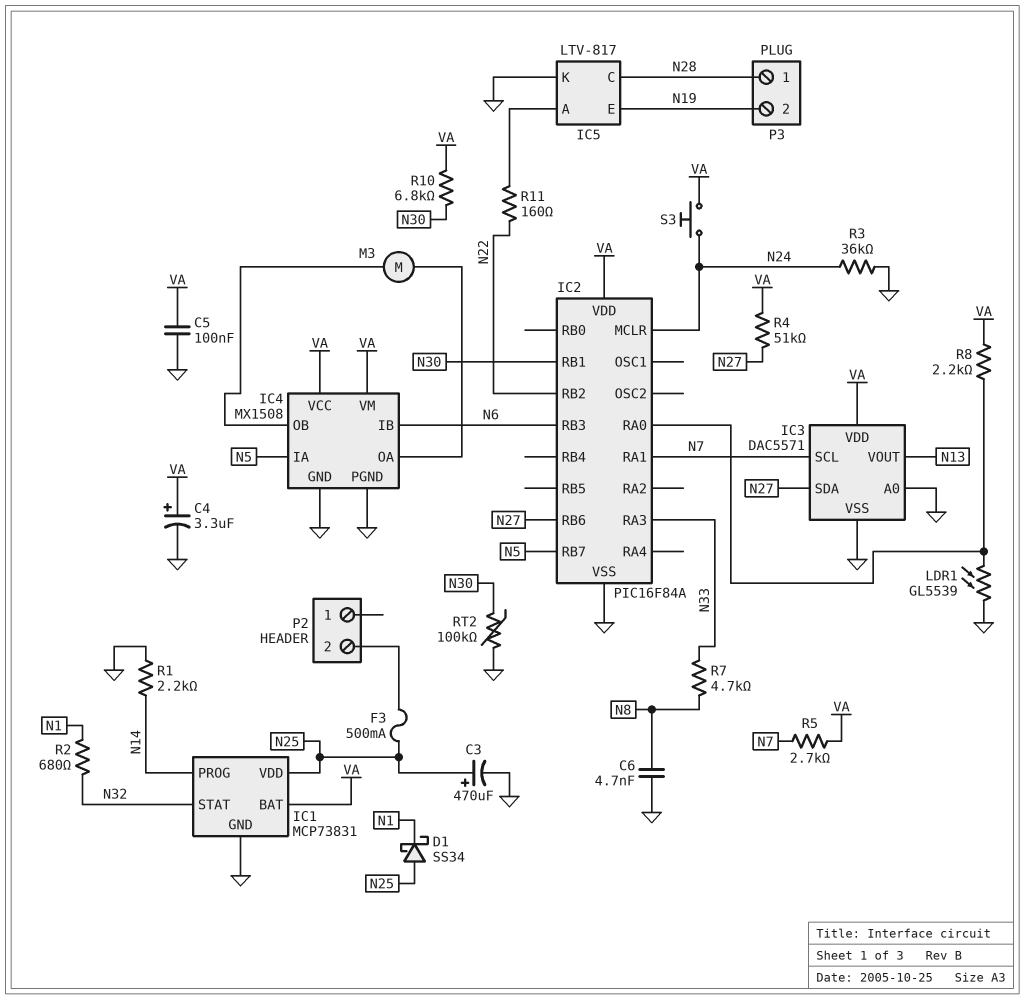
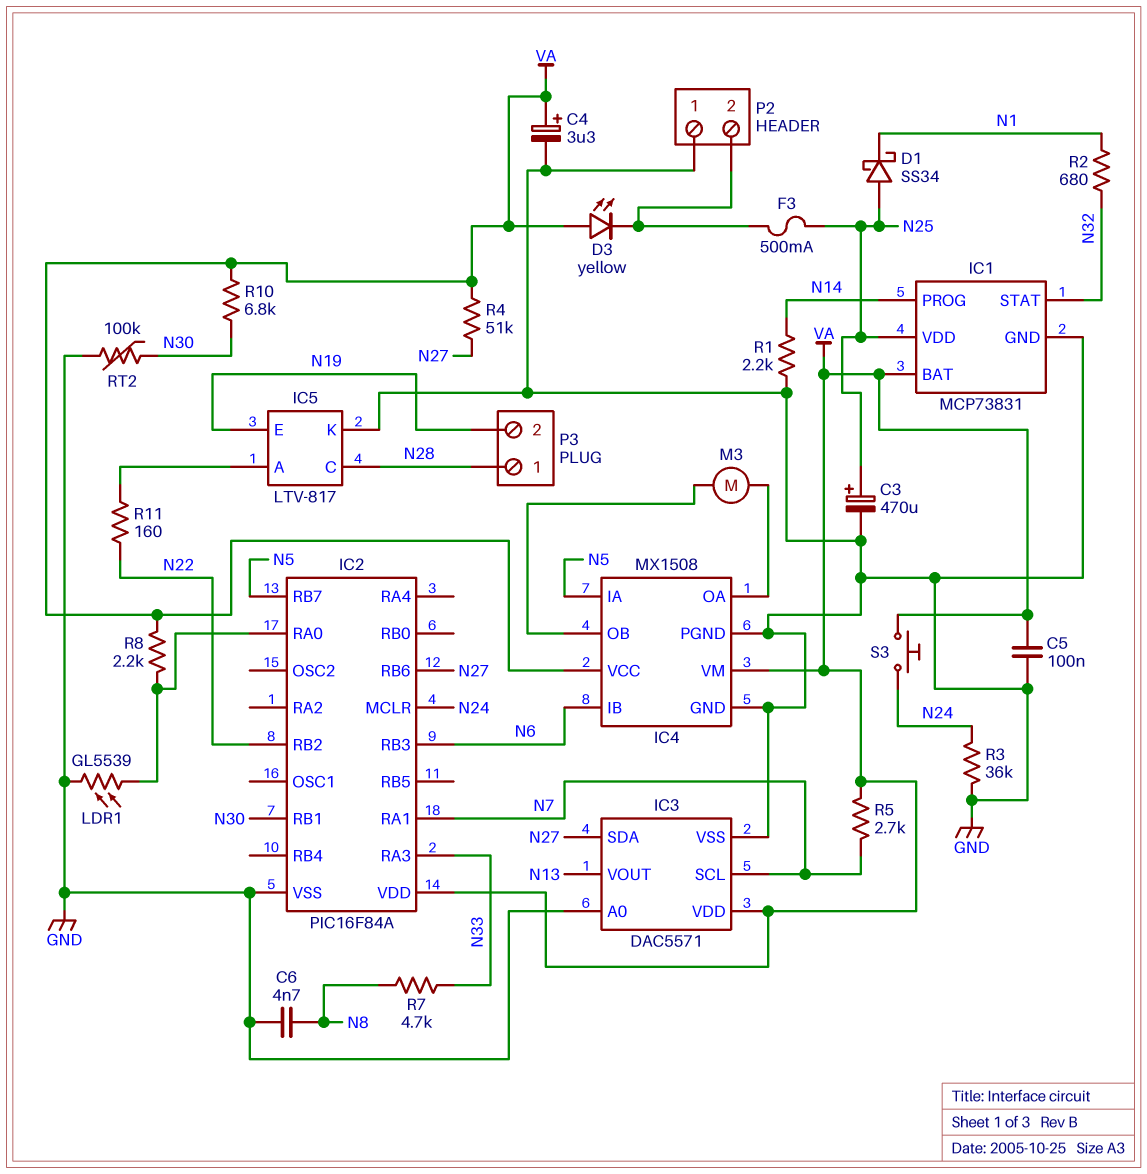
D3: none -> LED yellow (A VA, K P2/2)
P2 pin 1: none -> GND

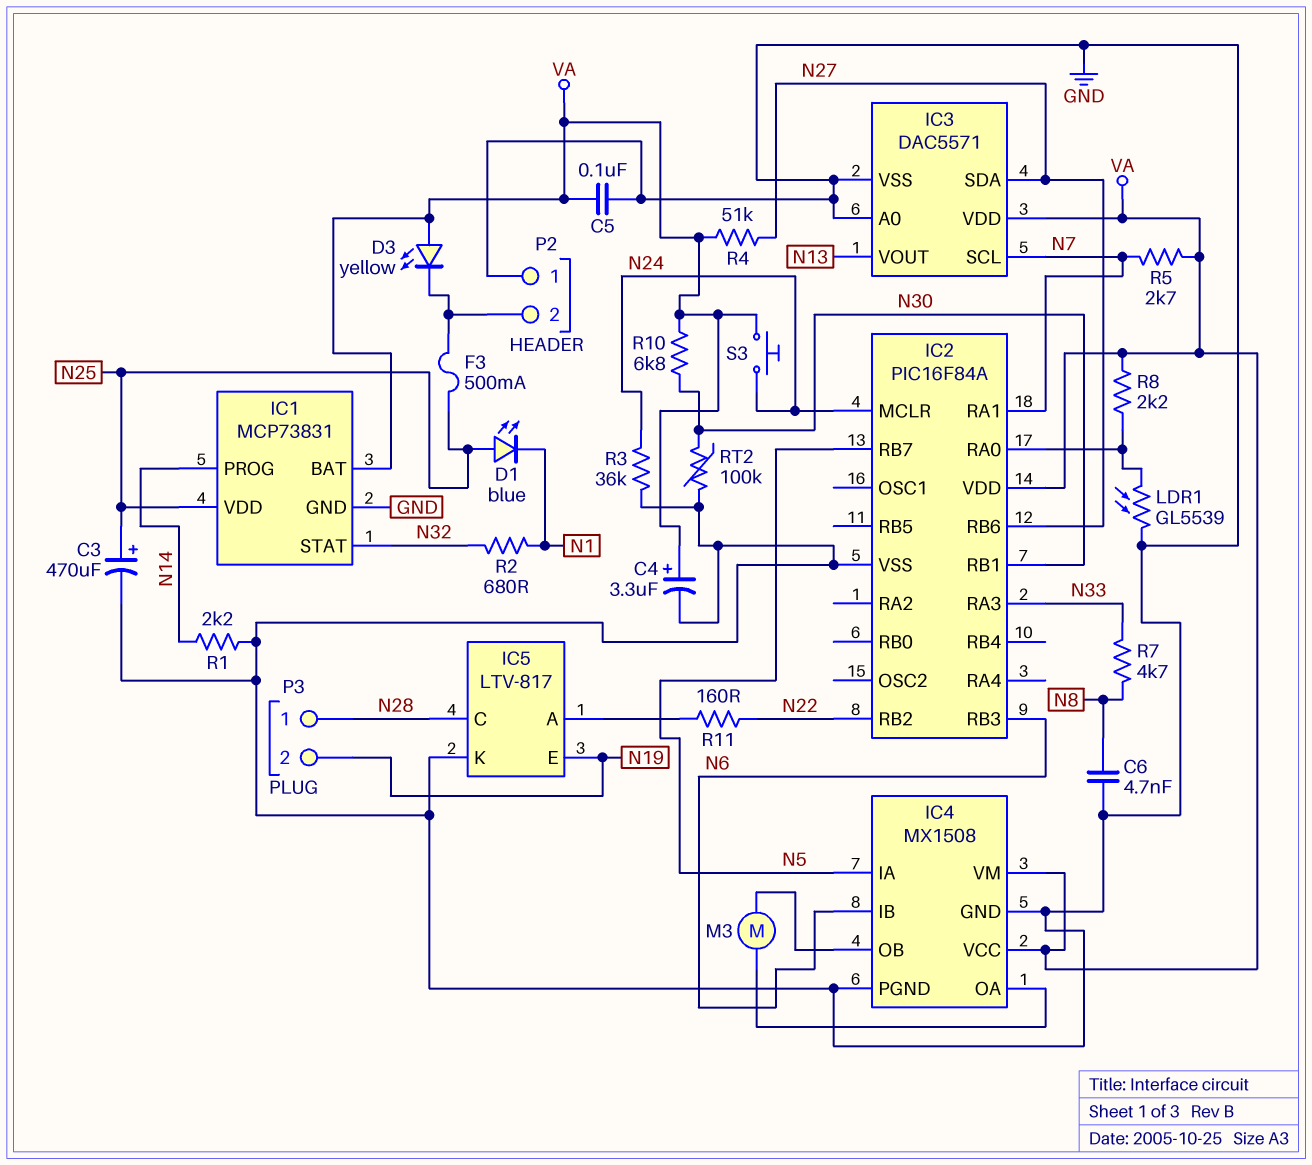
D1: schottky SS34 (A N25, K N1) -> LED blue (A N25, K N1)

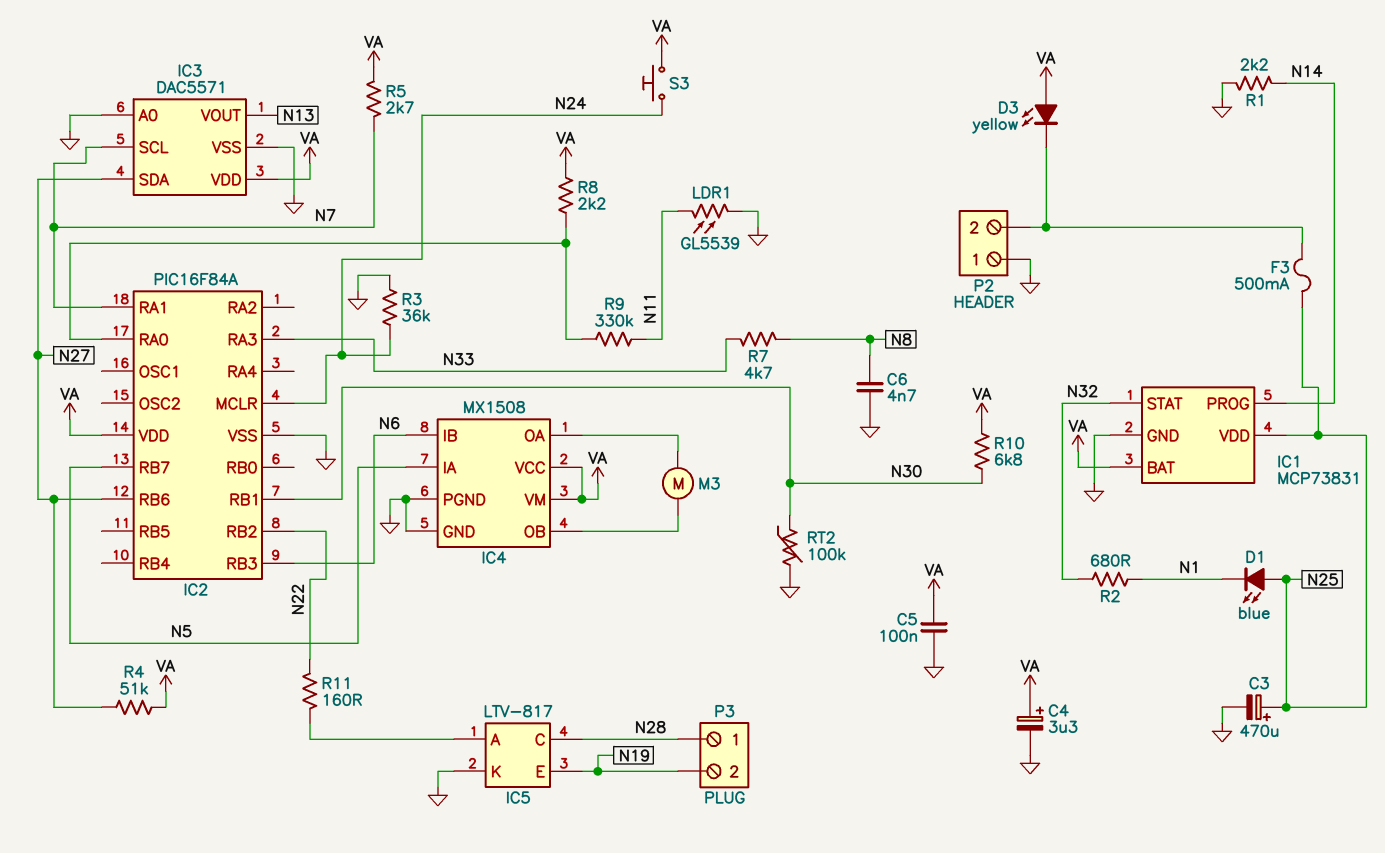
LDR1: GL5539 (GND, IC2/RA0) -> GL5539 (GND, N11)
R9: none -> 330k (IC2/RA0, N11)

